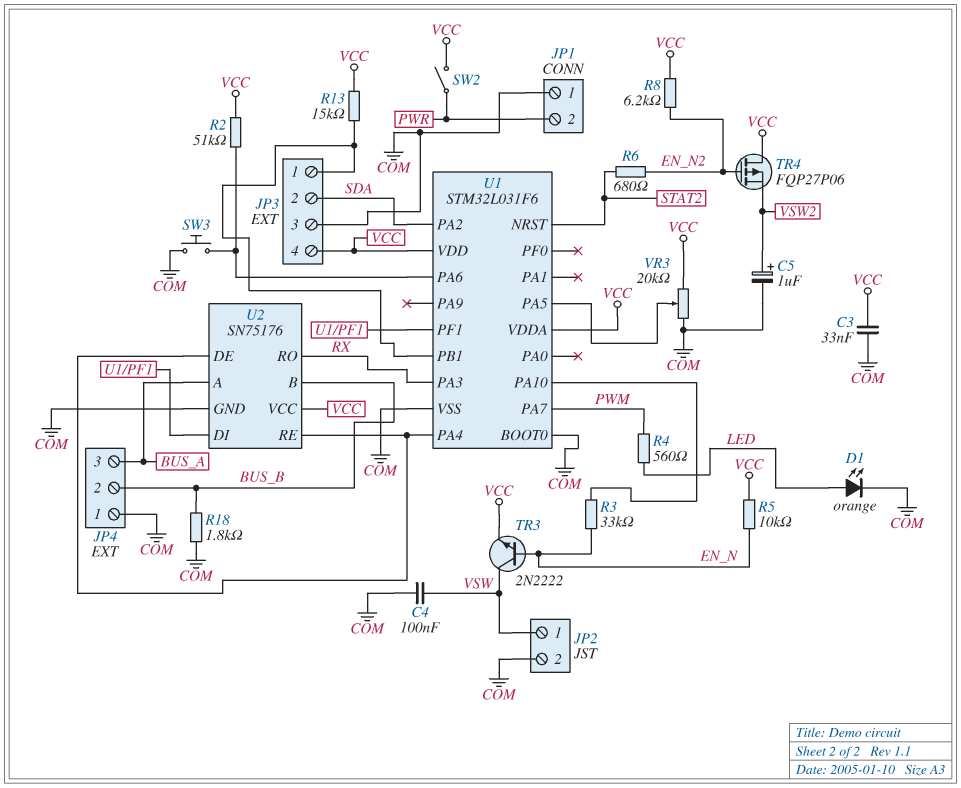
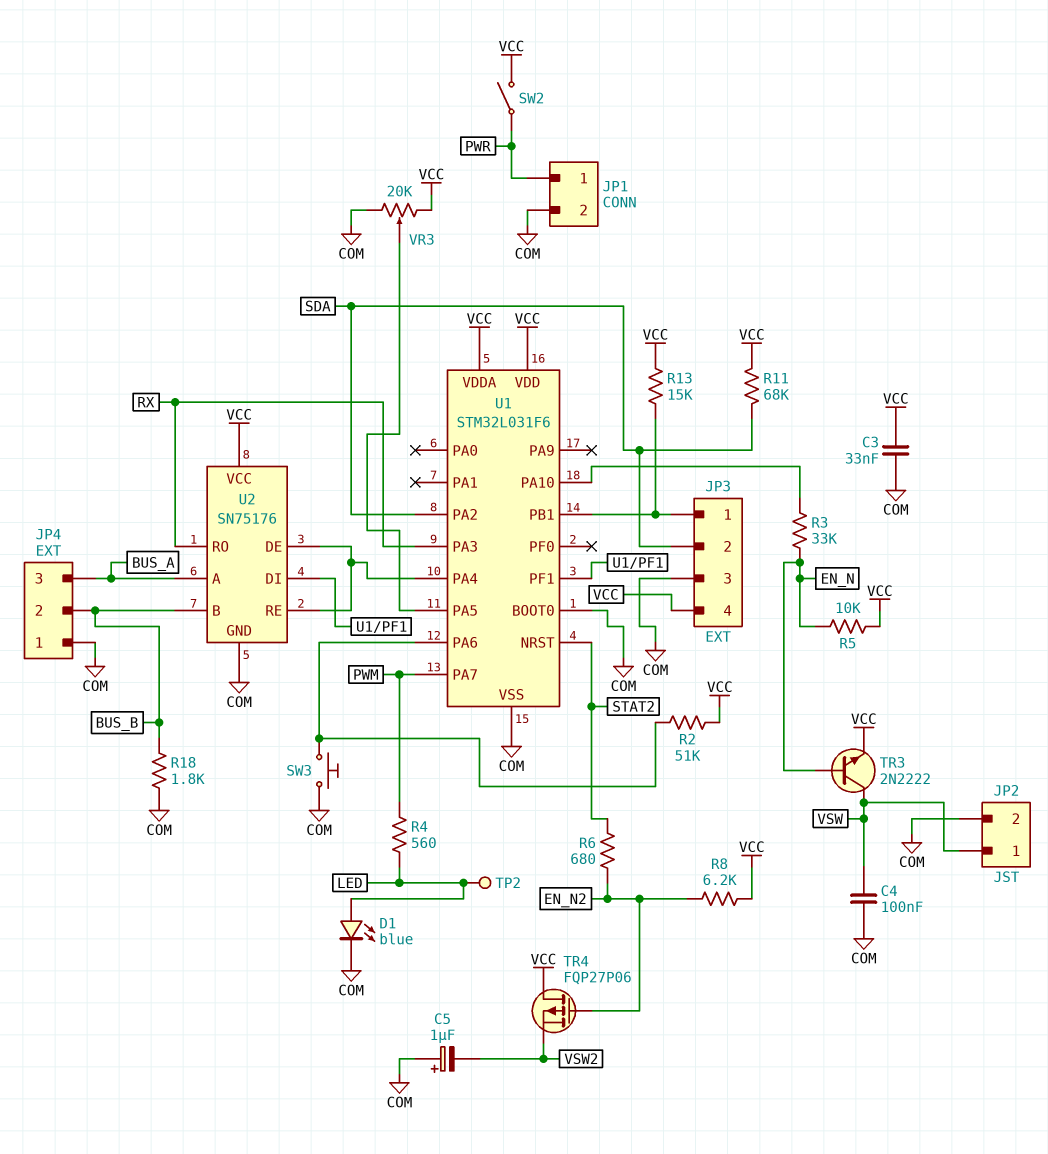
C5: 1uF (plus VSW2, minus COM) -> 1uF (plus COM, minus VSW2)
D1: LED orange (A LED, K COM) -> LED blue (A LED, K COM)
JP1 pin 1: COM -> PWR
JP1 pin 2: PWR -> COM
R11: none -> 68k (SDA, VCC)
TP2: none -> test point (LED)

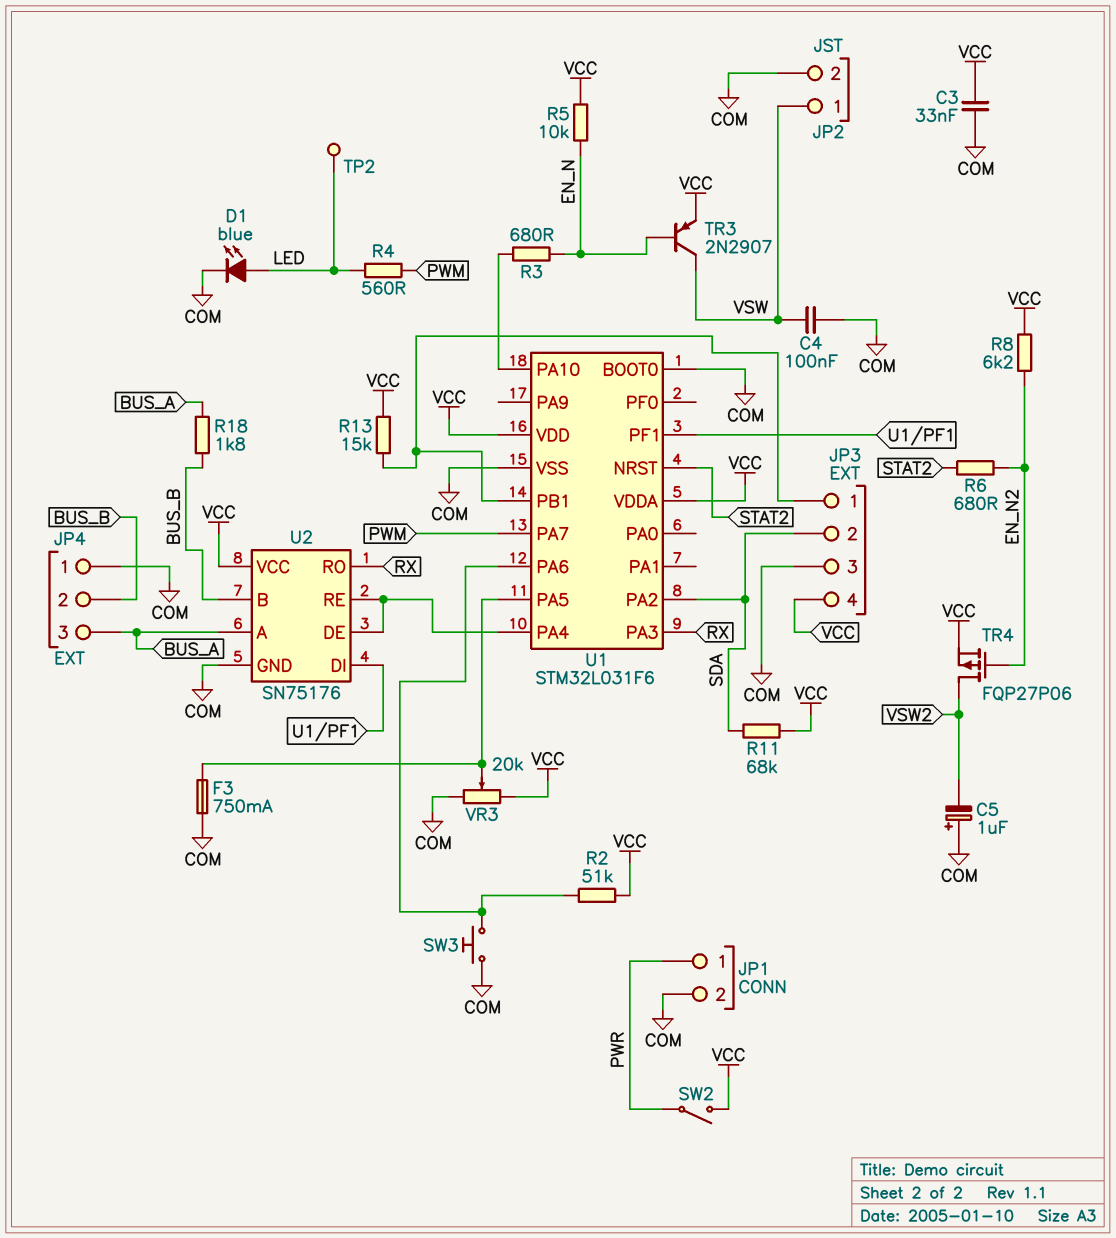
F3: none -> 750mA (COM, U1/PA5)
R3: 33k (EN_N, U1/PA10) -> 680 (EN_N, U1/PA10)
R18: 1.8k (BUS_B, COM) -> 1.8k (BUS_A, BUS_B)
TR3: NPN 2N2222 (B EN_N, C VSW, E VCC) -> PNP 2N2907 (B EN_N, C VSW, E VCC)
TR4: PMOS FQP27P06 (G EN_N2, D VCC, S VSW2) -> PMOS FQP27P06 (G EN_N2, D VSW2, S VCC)

